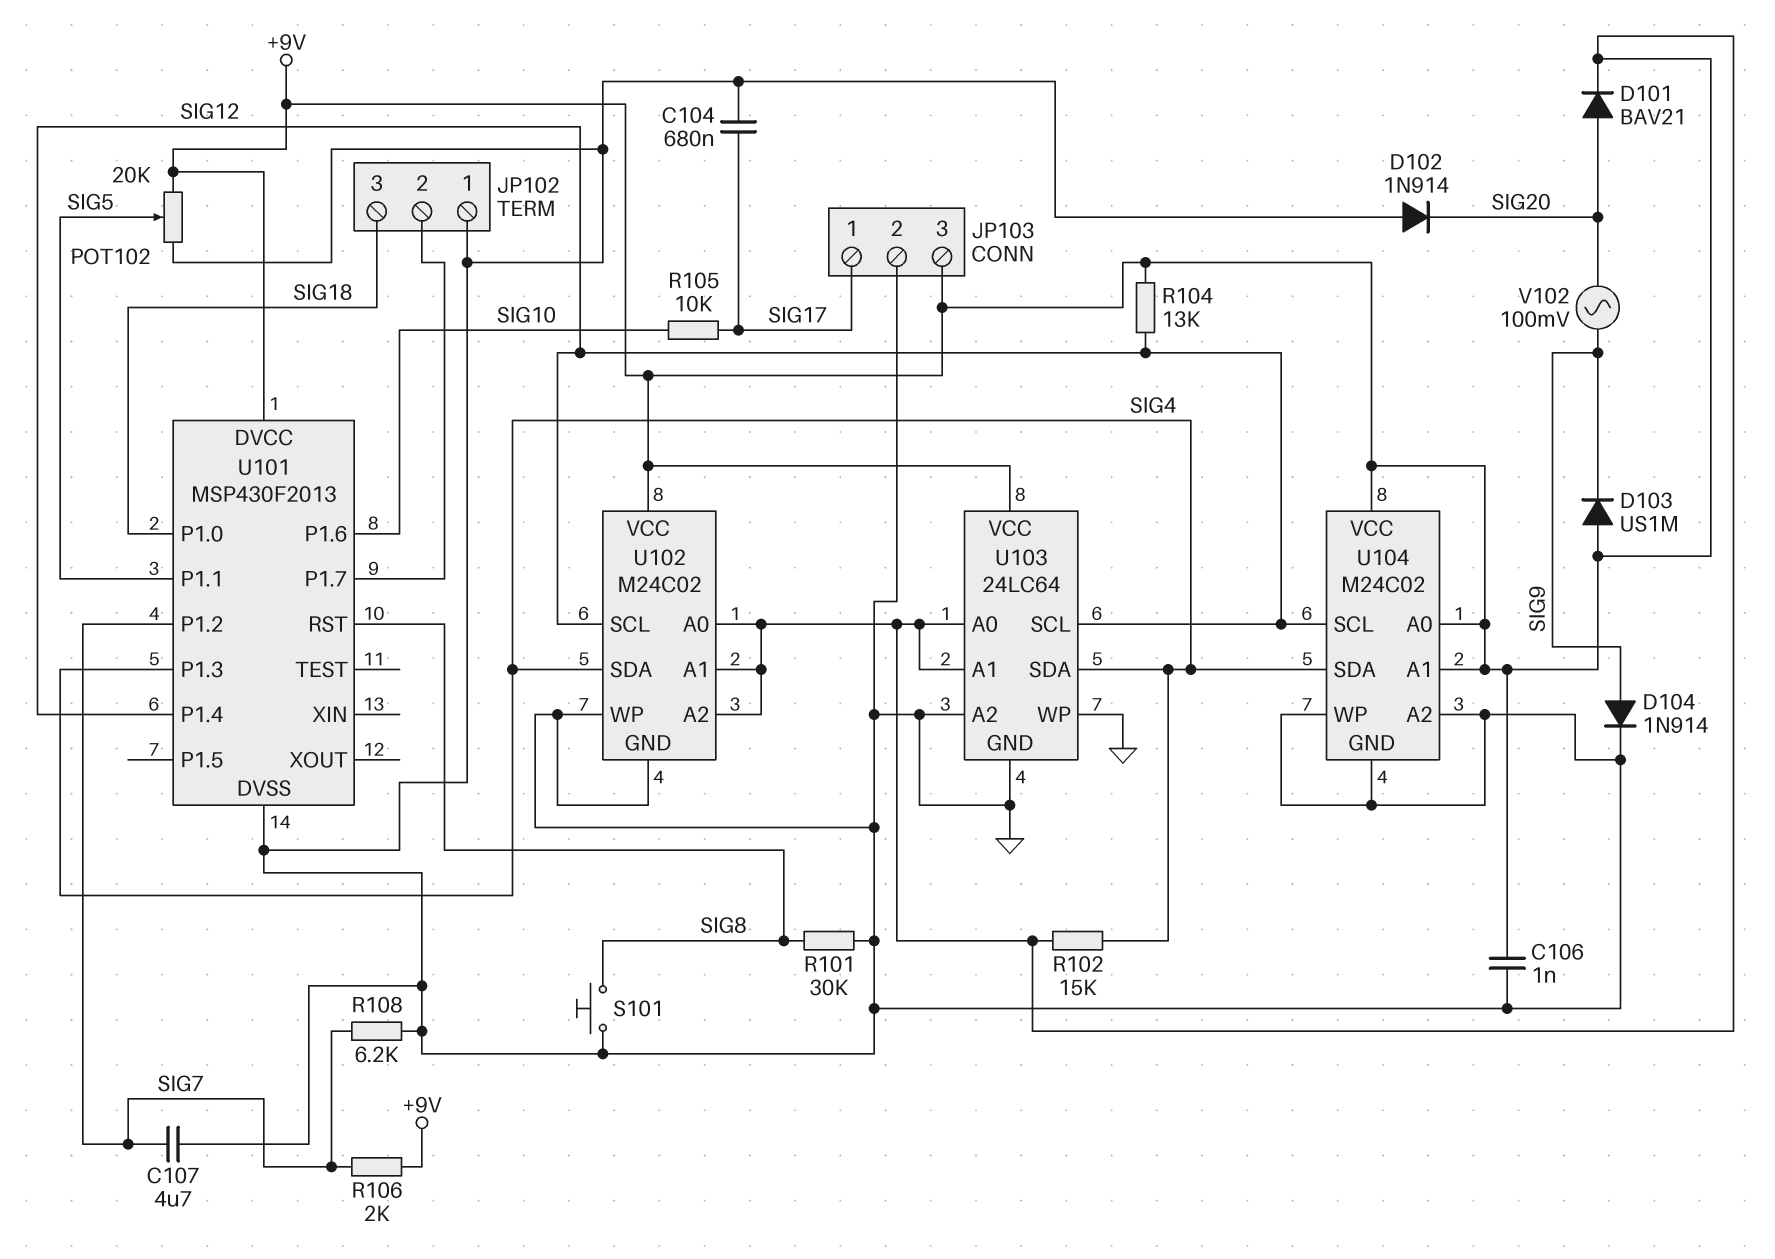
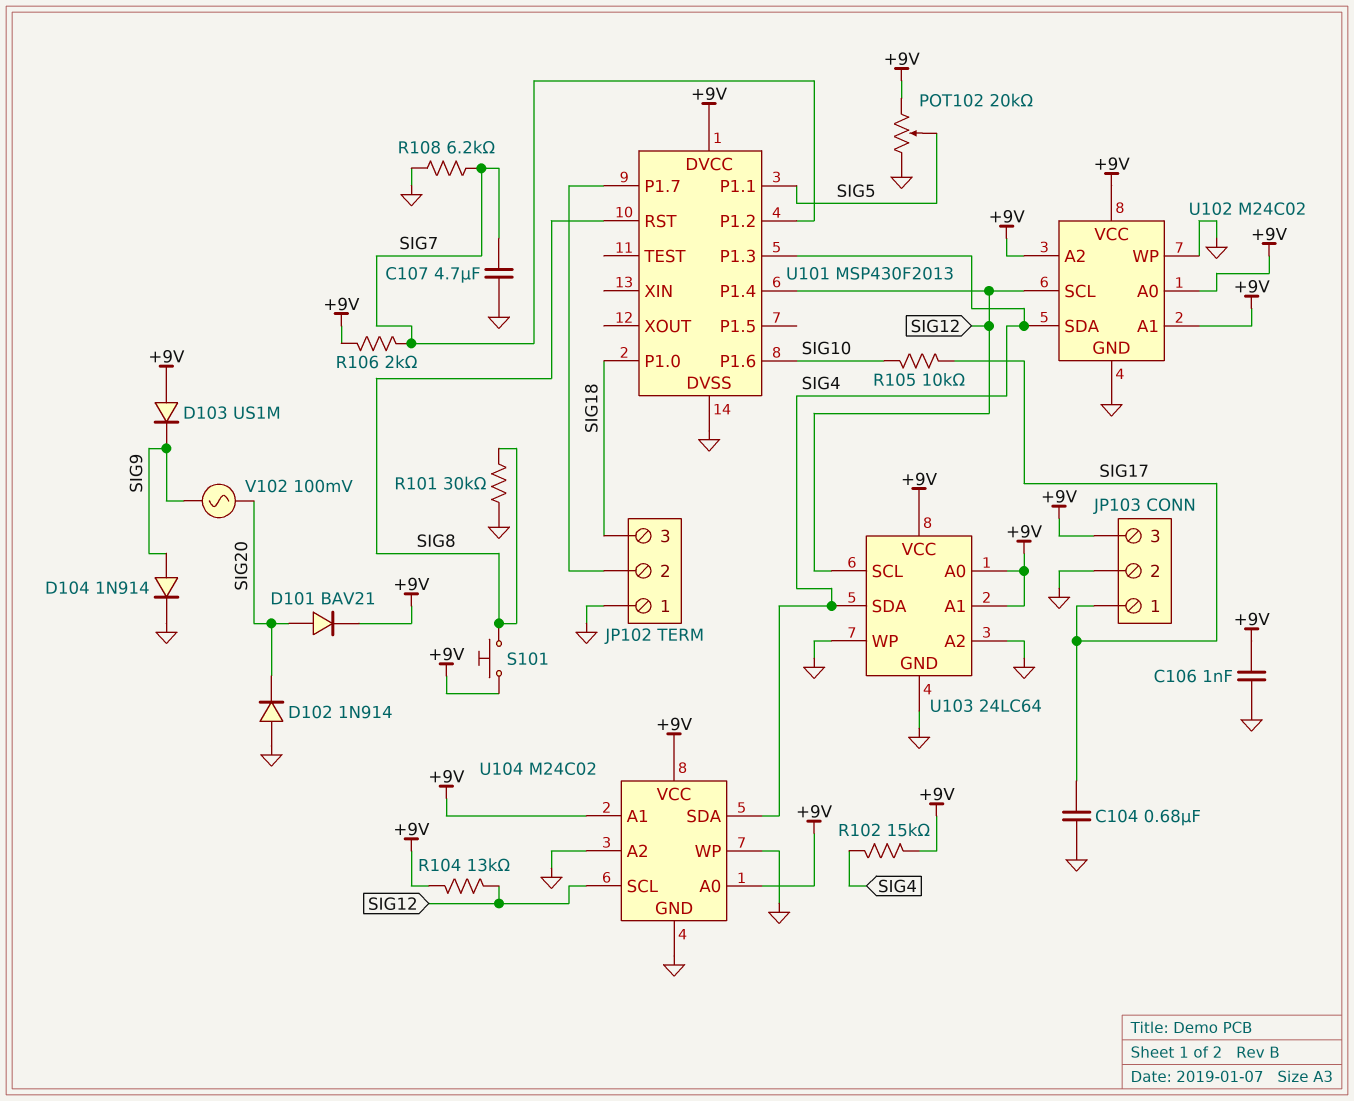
S101: button (GND, SIG8) -> button (+9V, SIG8)

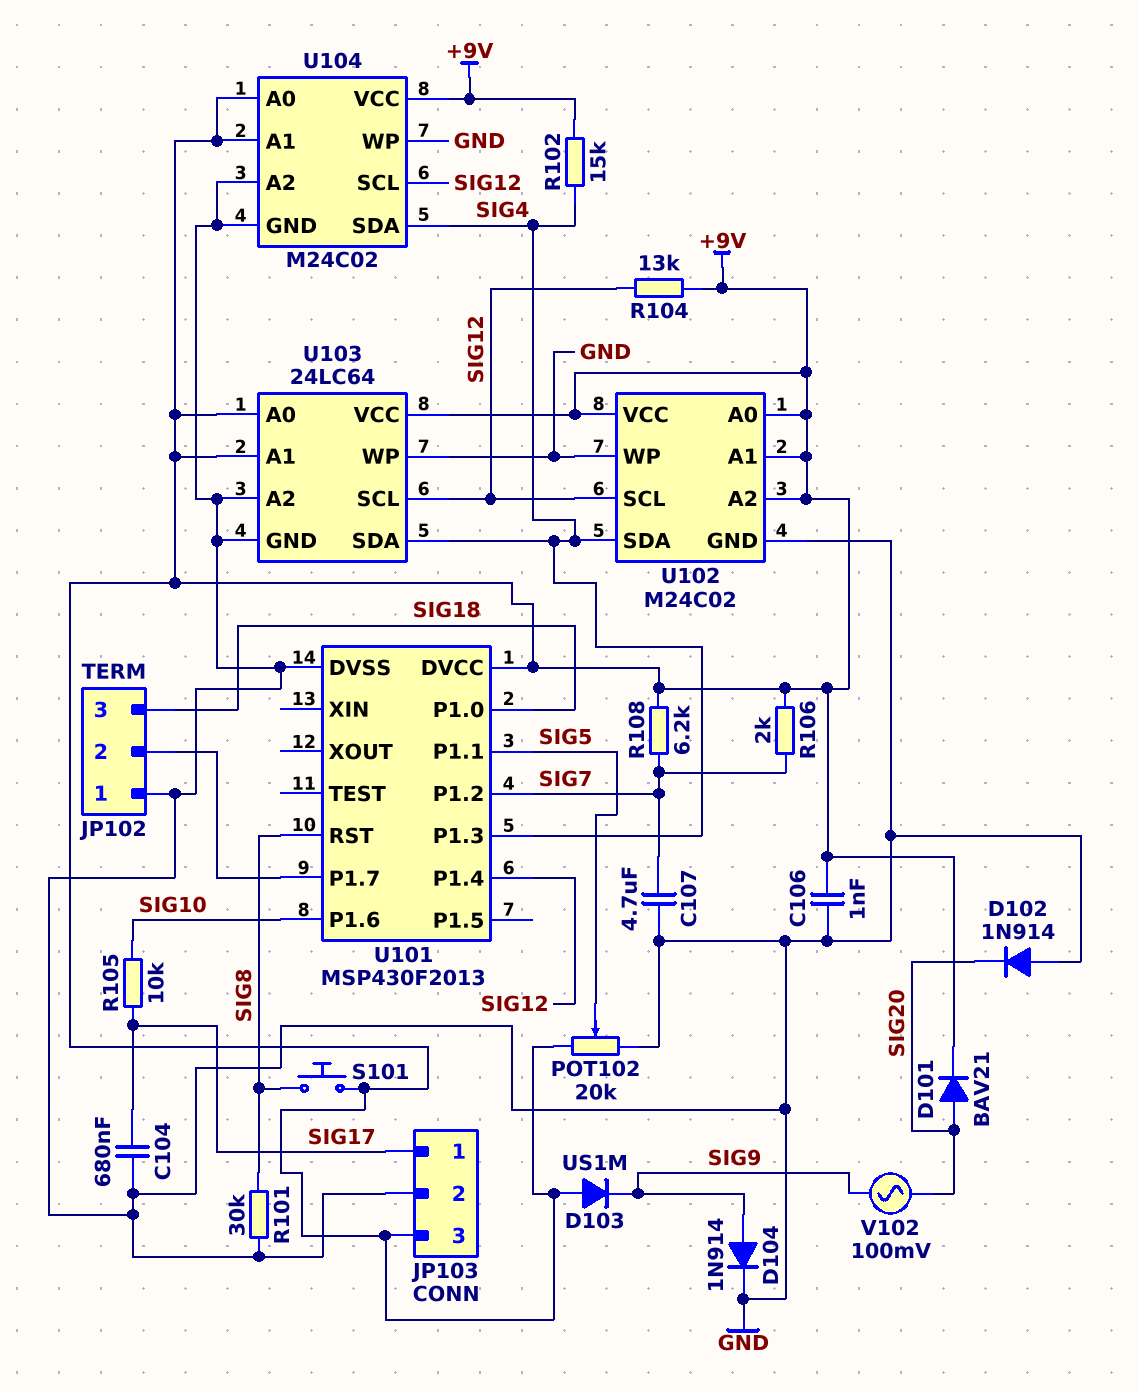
R108: 6.2k (GND, SIG7) -> 6.2k (+9V, SIG7)

